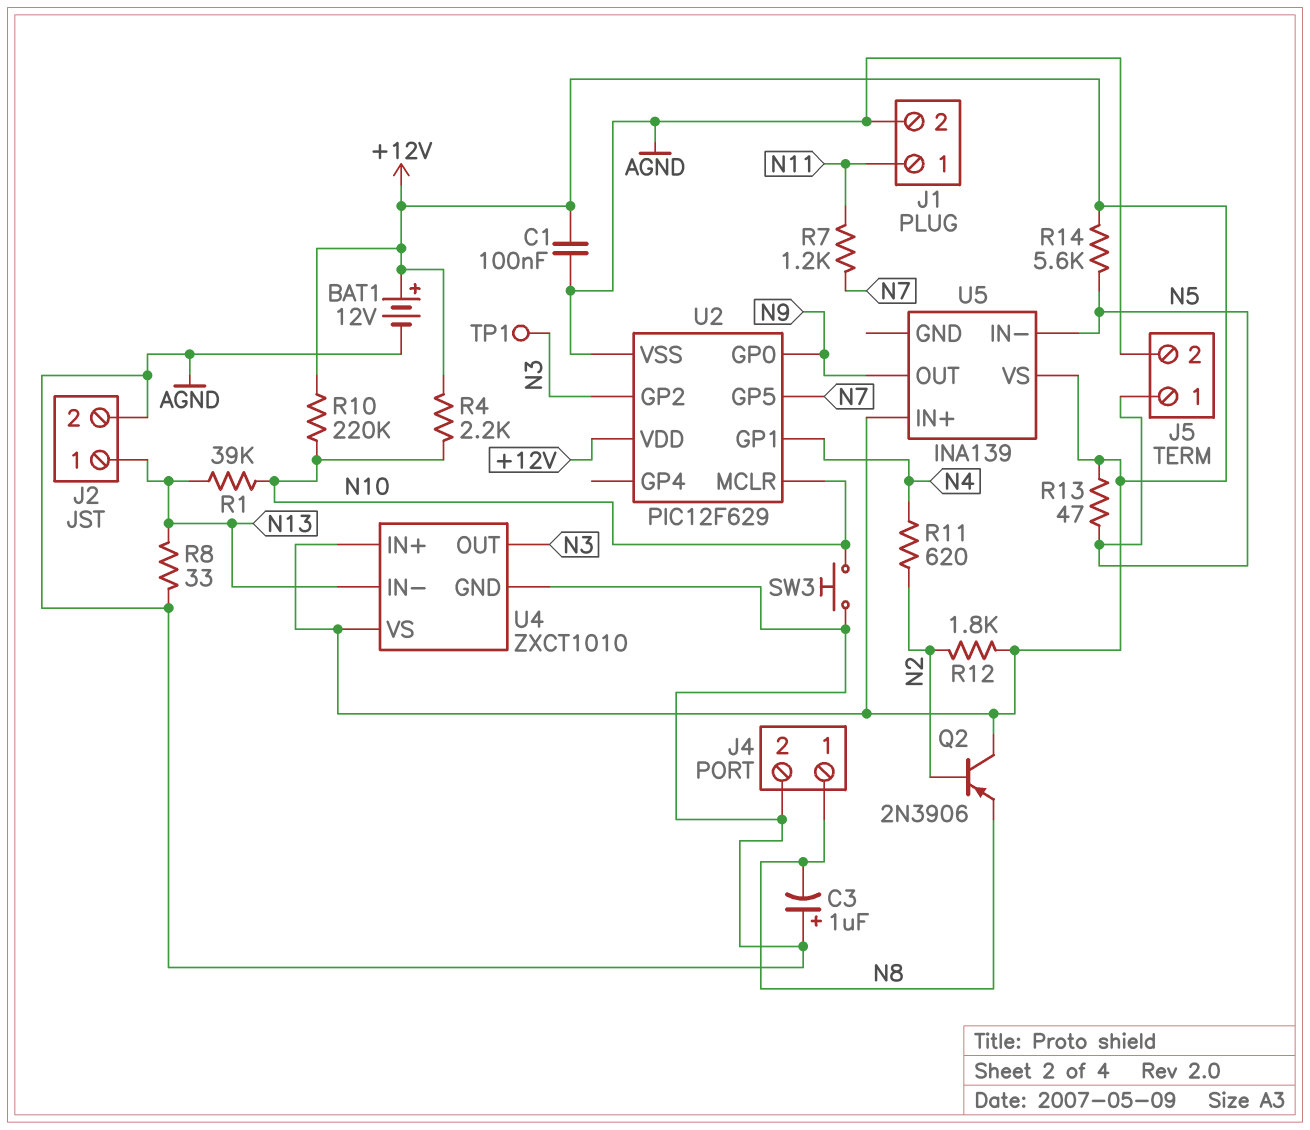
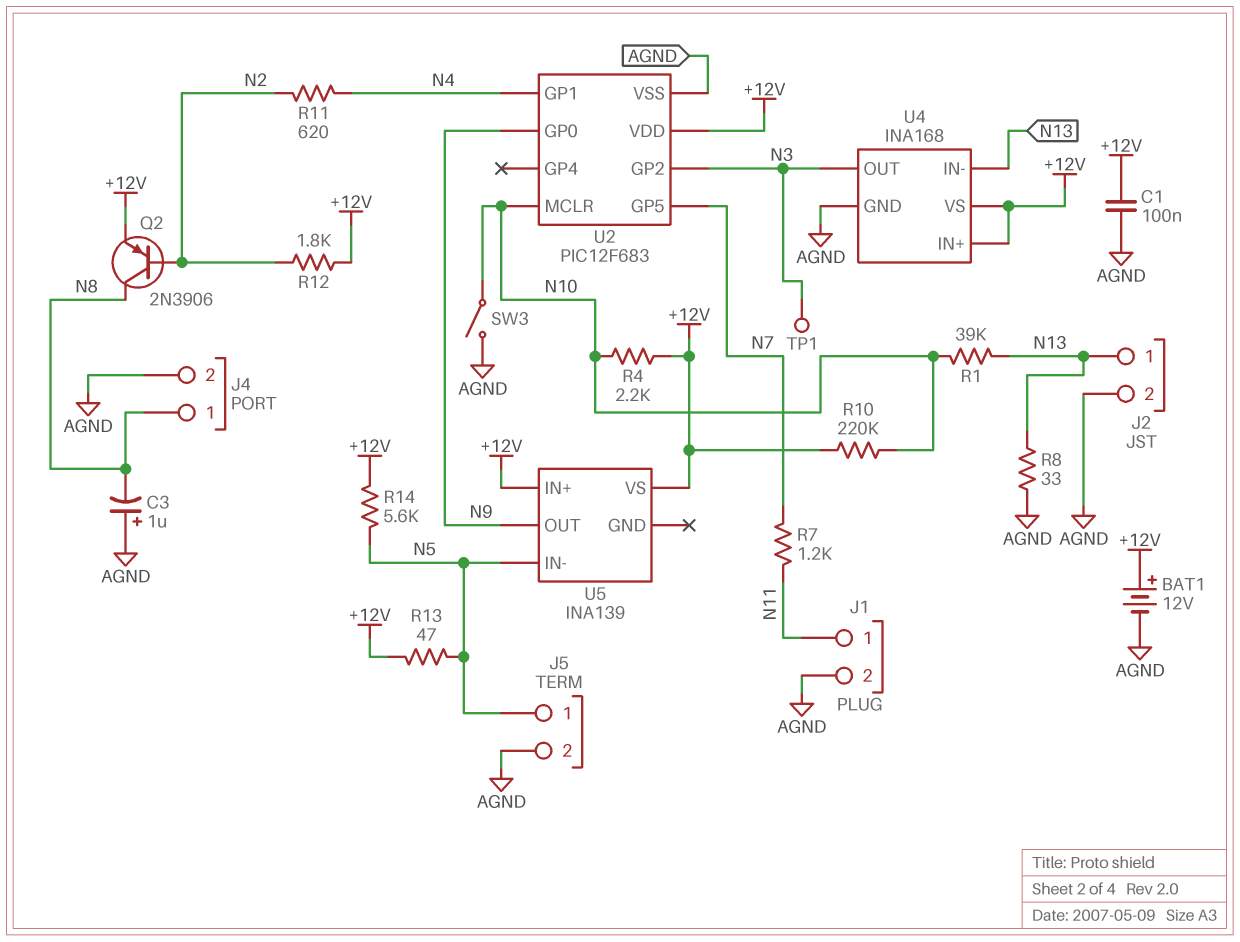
Q2: PNP 2N3906 (B N2, C +12V, E N8) -> PNP 2N3906 (B N2, C N8, E +12V)
SW3: button (AGND, N10) -> switch (AGND, N10)
U2: PIC12F629 -> PIC12F683
U4: ZXCT1010 -> INA168

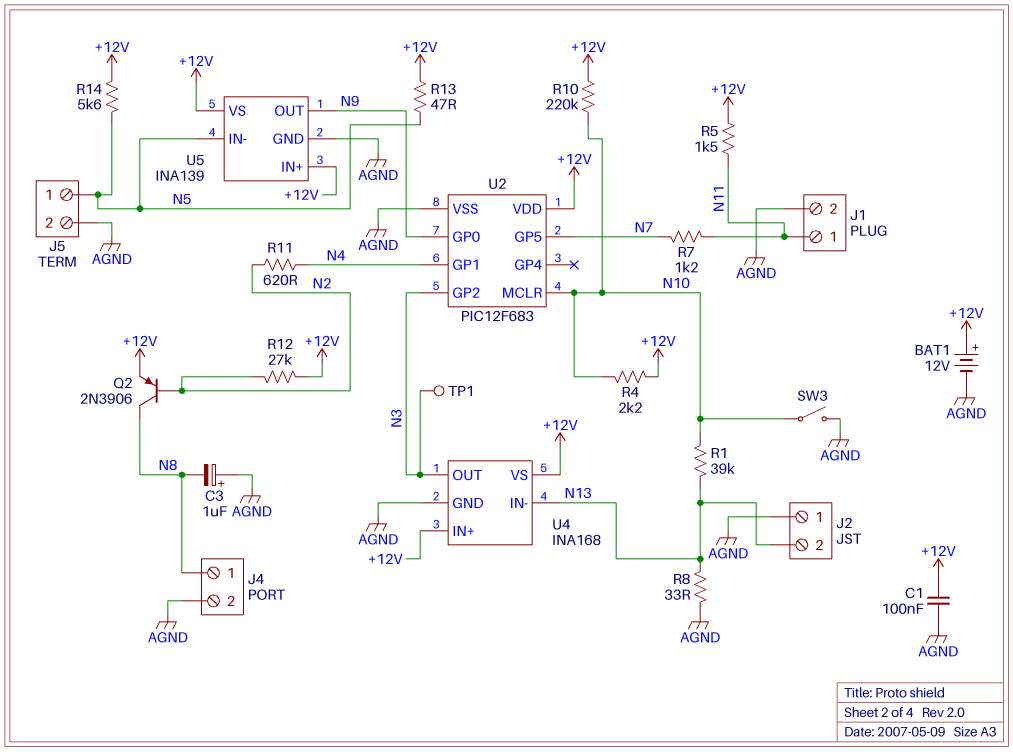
J2 pin 1: N13 -> AGND
J2 pin 2: AGND -> N13
R5: none -> 1.5k (+12V, N11)
R12: 1.8k (+12V, N2) -> 27k (+12V, N2)
U5 pin GND: none -> AGND

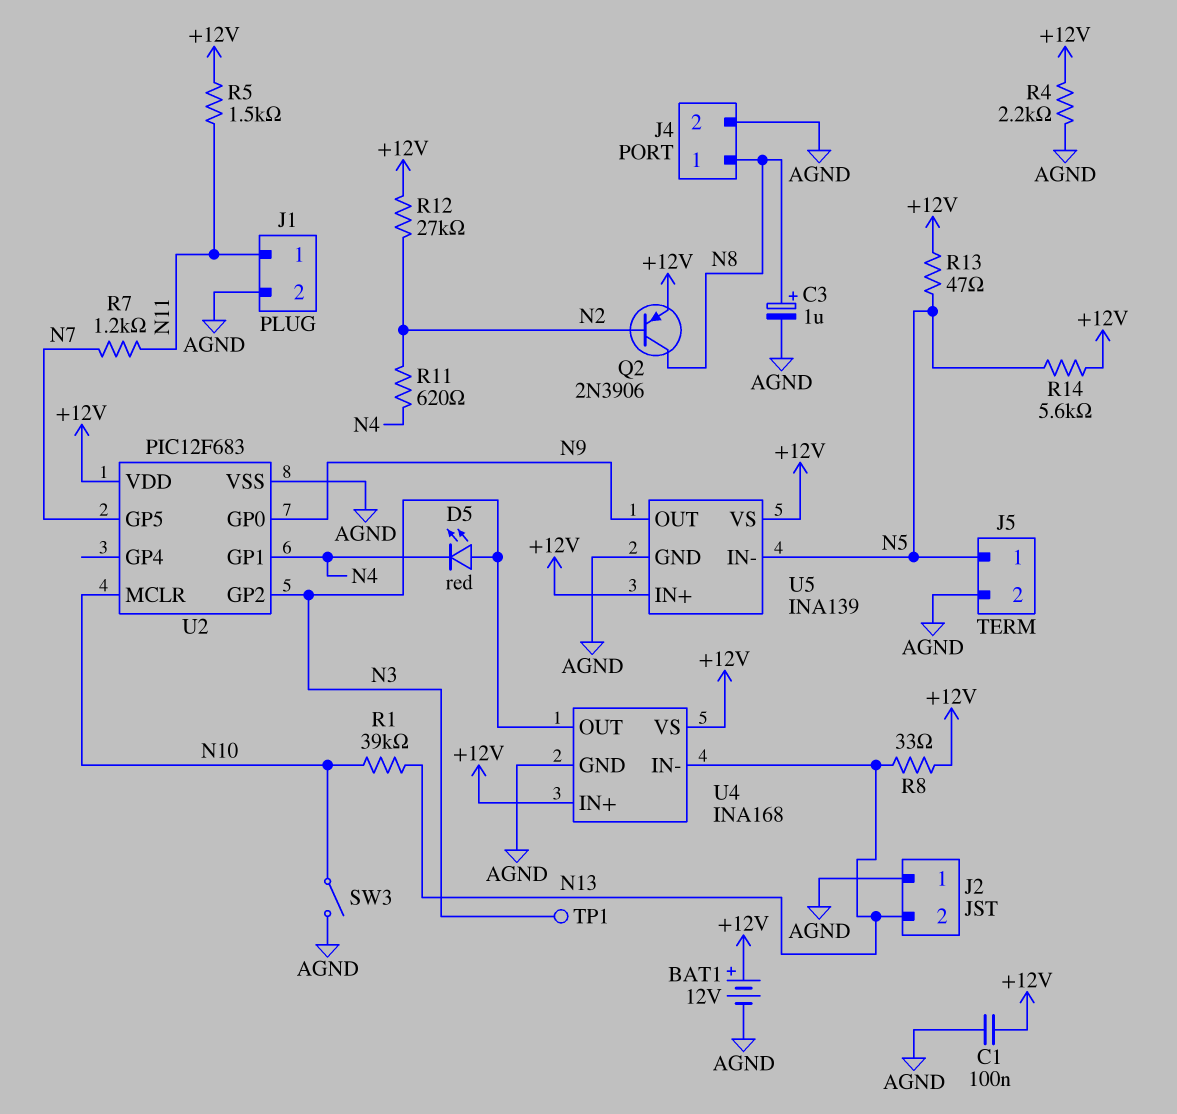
C3: 1uF (plus AGND, minus N8) -> 1uF (plus N8, minus AGND)
D5: none -> LED red (A N3, K N4)
R4: 2.2k (+12V, N10) -> 2.2k (+12V, AGND)
R8: 33 (AGND, N13) -> 33 (+12V, N13)
R10: 220k (+12V, N10) -> none

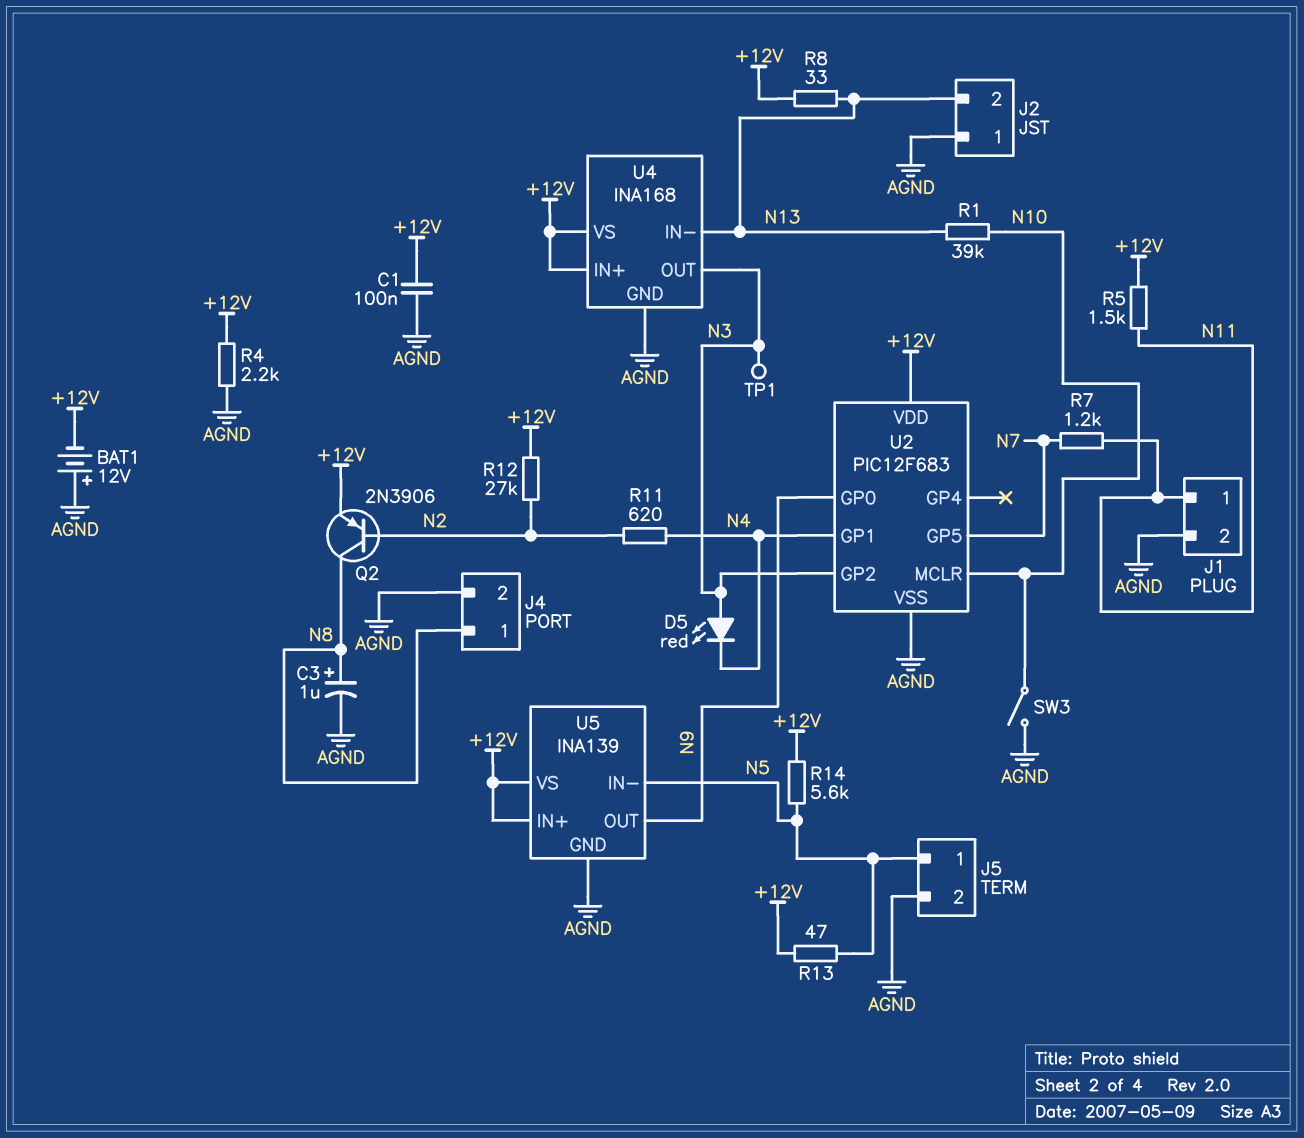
BAT1: 12V (plus +12V, minus AGND) -> 12V (plus AGND, minus +12V)

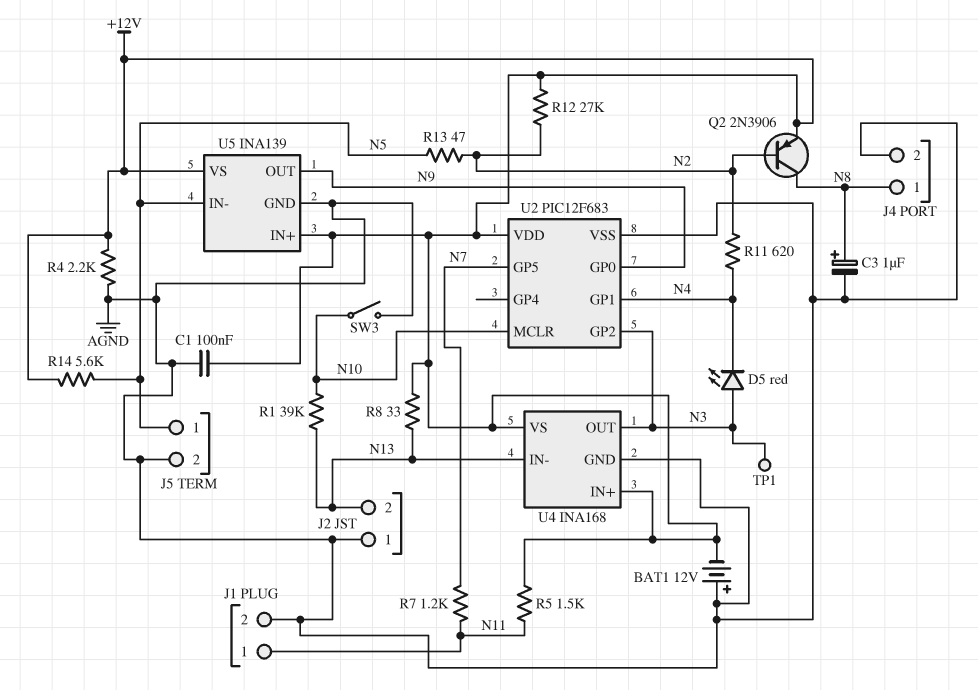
R13: 47 (+12V, N5) -> 47 (N2, N5)

